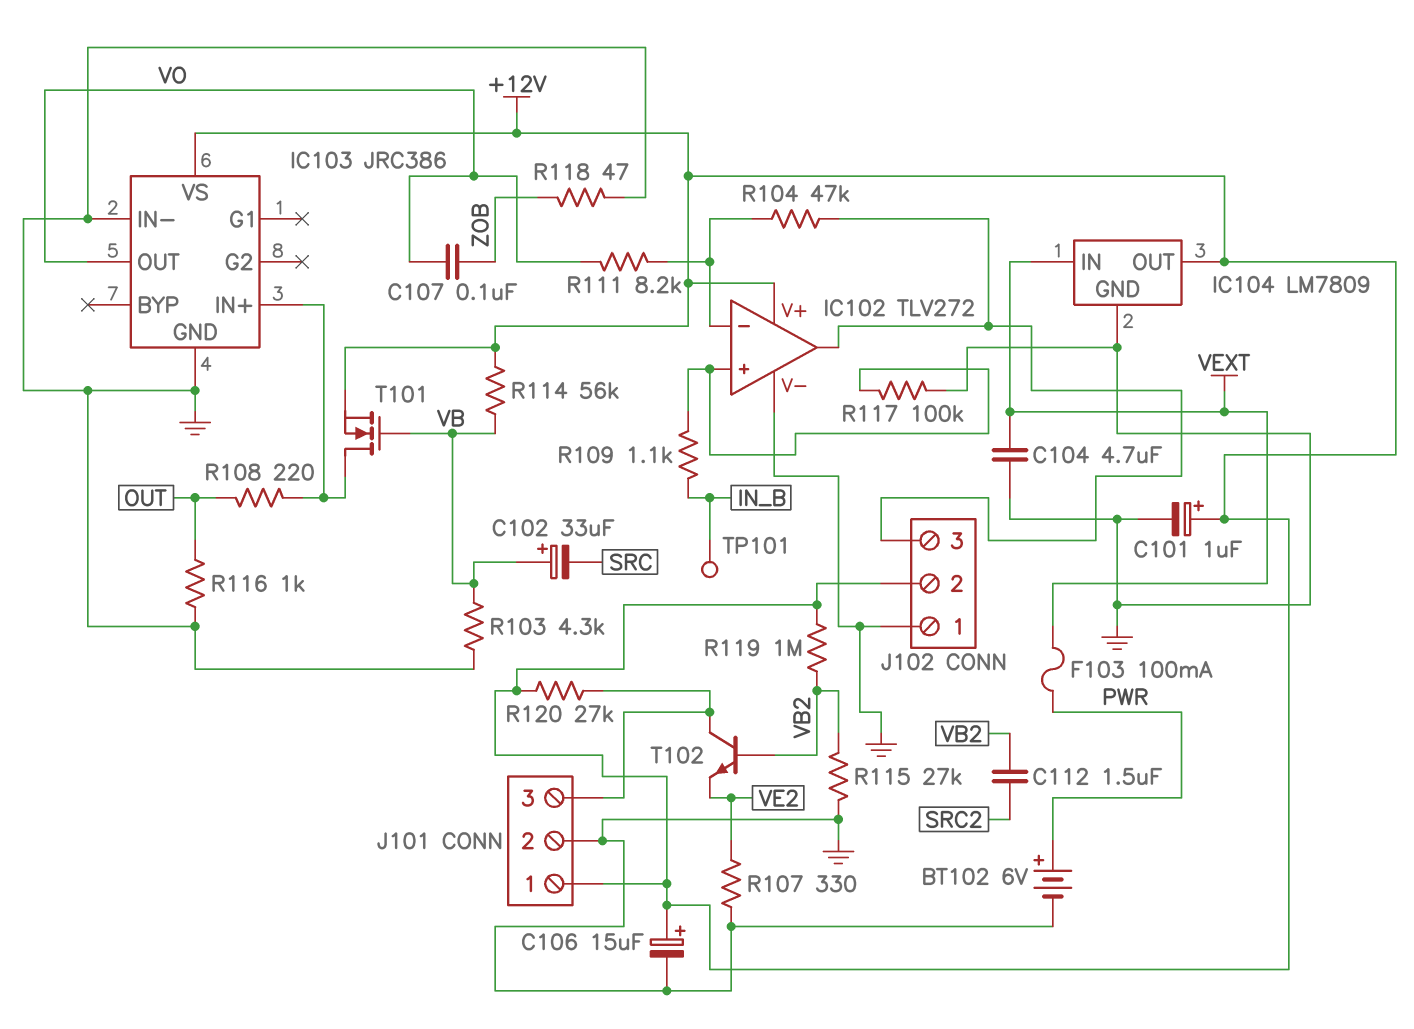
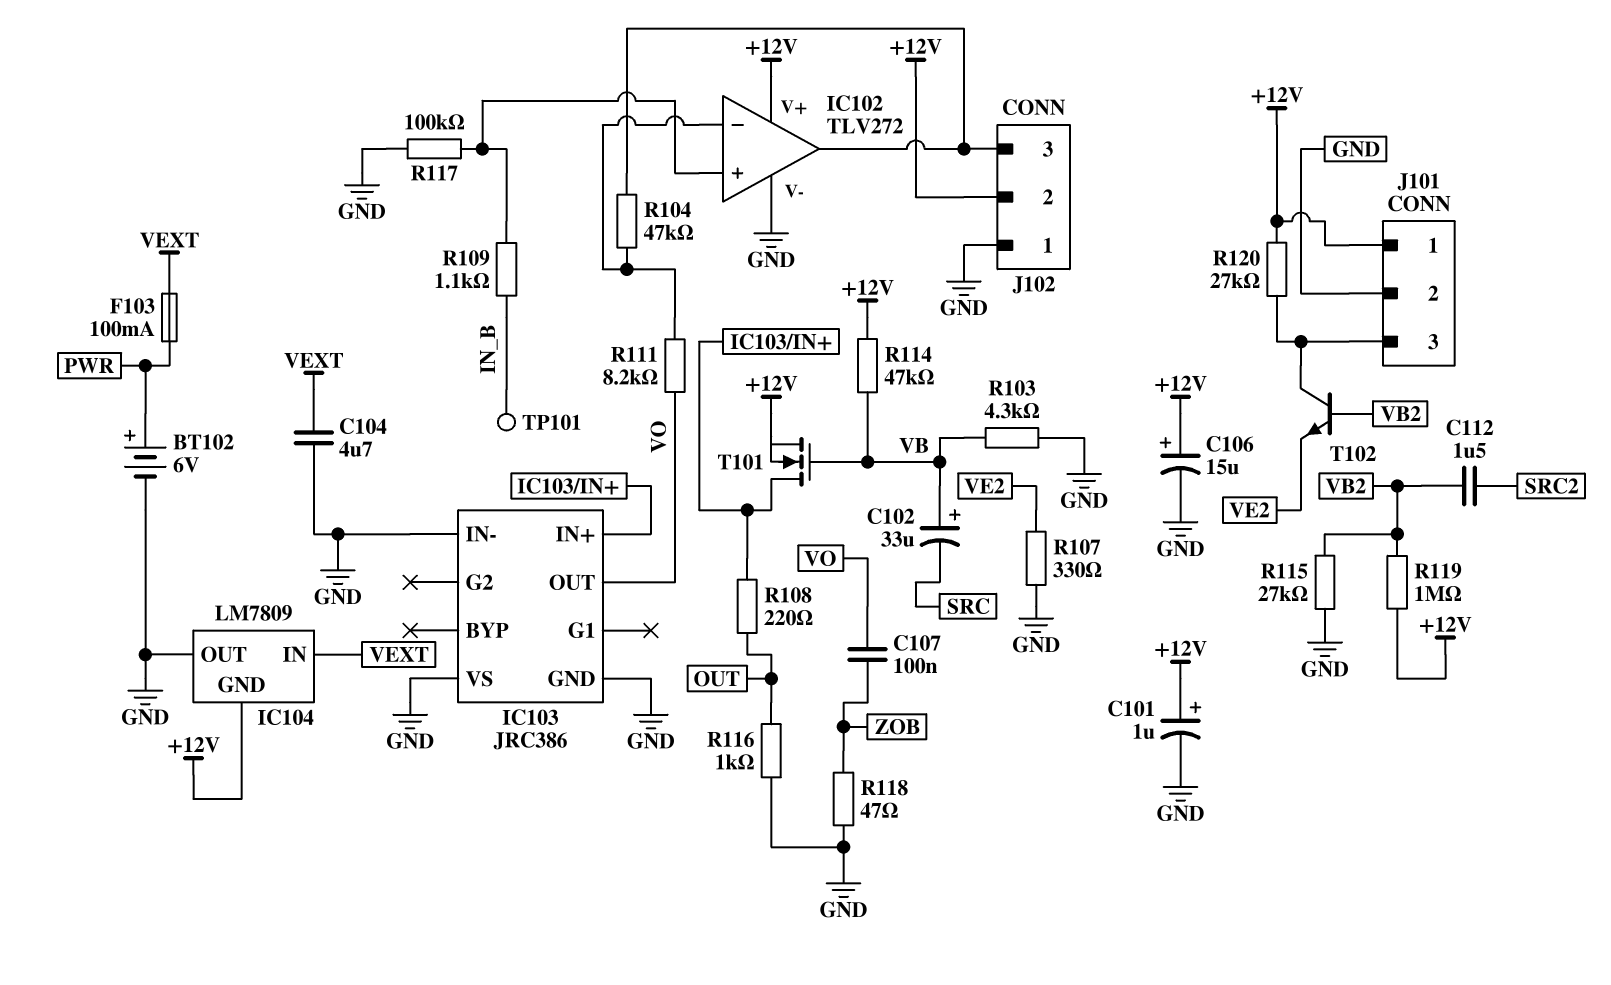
IC103 pin VS: +12V -> GND
IC104 pin GND: GND -> +12V
IC104 pin OUT: +12V -> GND
R114: 56k (+12V, VB) -> 47k (+12V, VB)

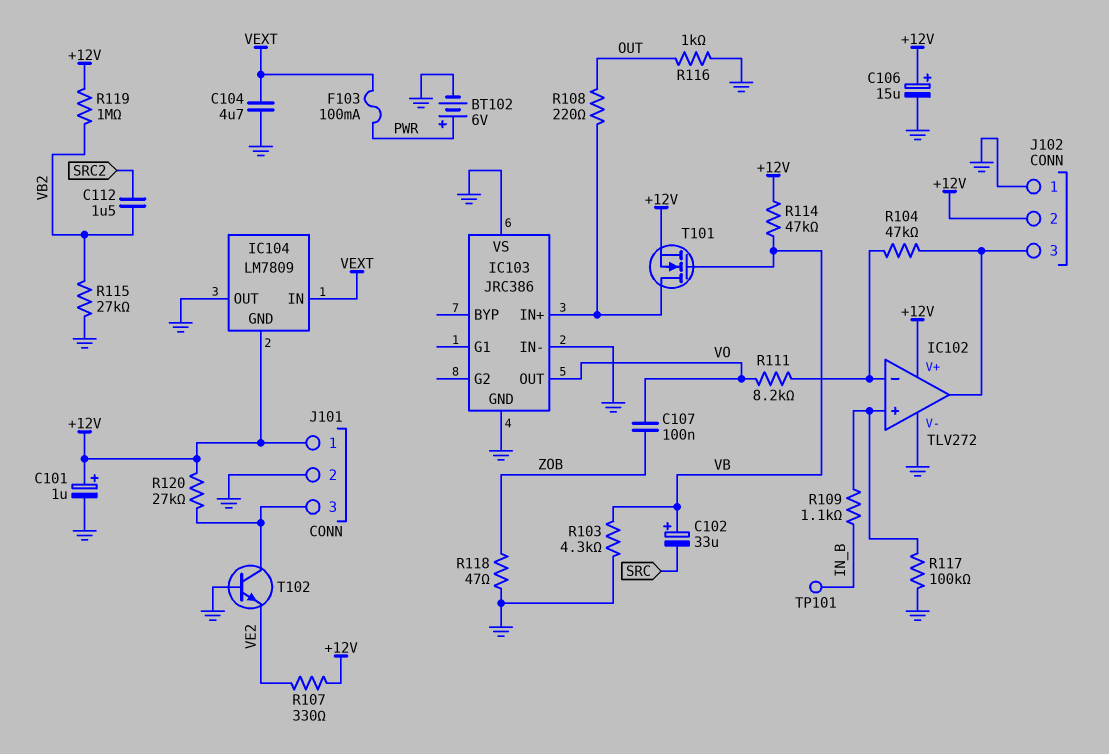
R107: 330 (GND, VE2) -> 330 (+12V, VE2)
T102: NPN (B VB2, C J101/3, E VE2) -> NPN (B GND, C J101/3, E VE2)

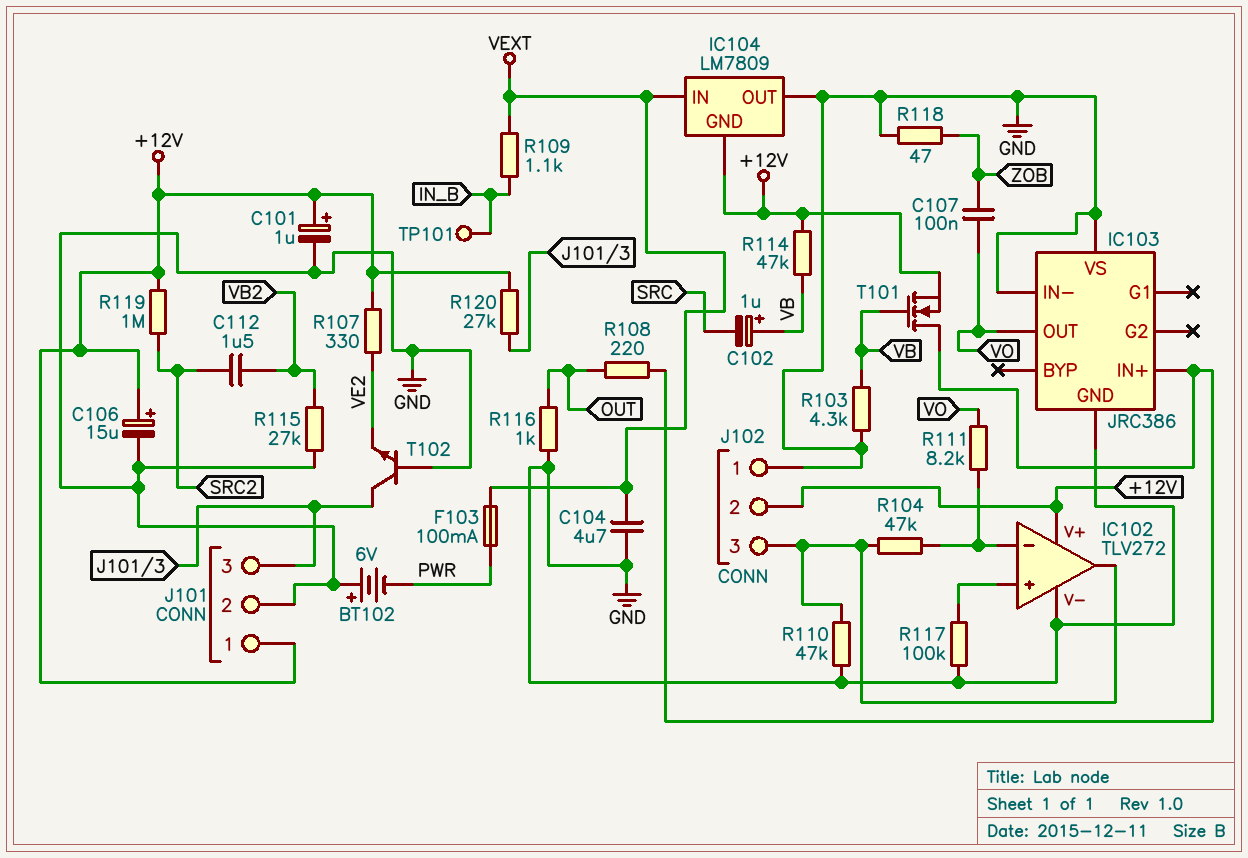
BT102: 6V (plus PWR, minus GND) -> 6V (plus GND, minus PWR)
C102: 33uF (plus VB, minus SRC) -> 1uF (plus VB, minus SRC)
R109: 1.1k (IC102/in+, IN_B) -> 1.1k (IN_B, VEXT)
R110: none -> 47k (GND, IC102/out)
R119: 1M (+12V, VB2) -> 1M (+12V, SRC2)

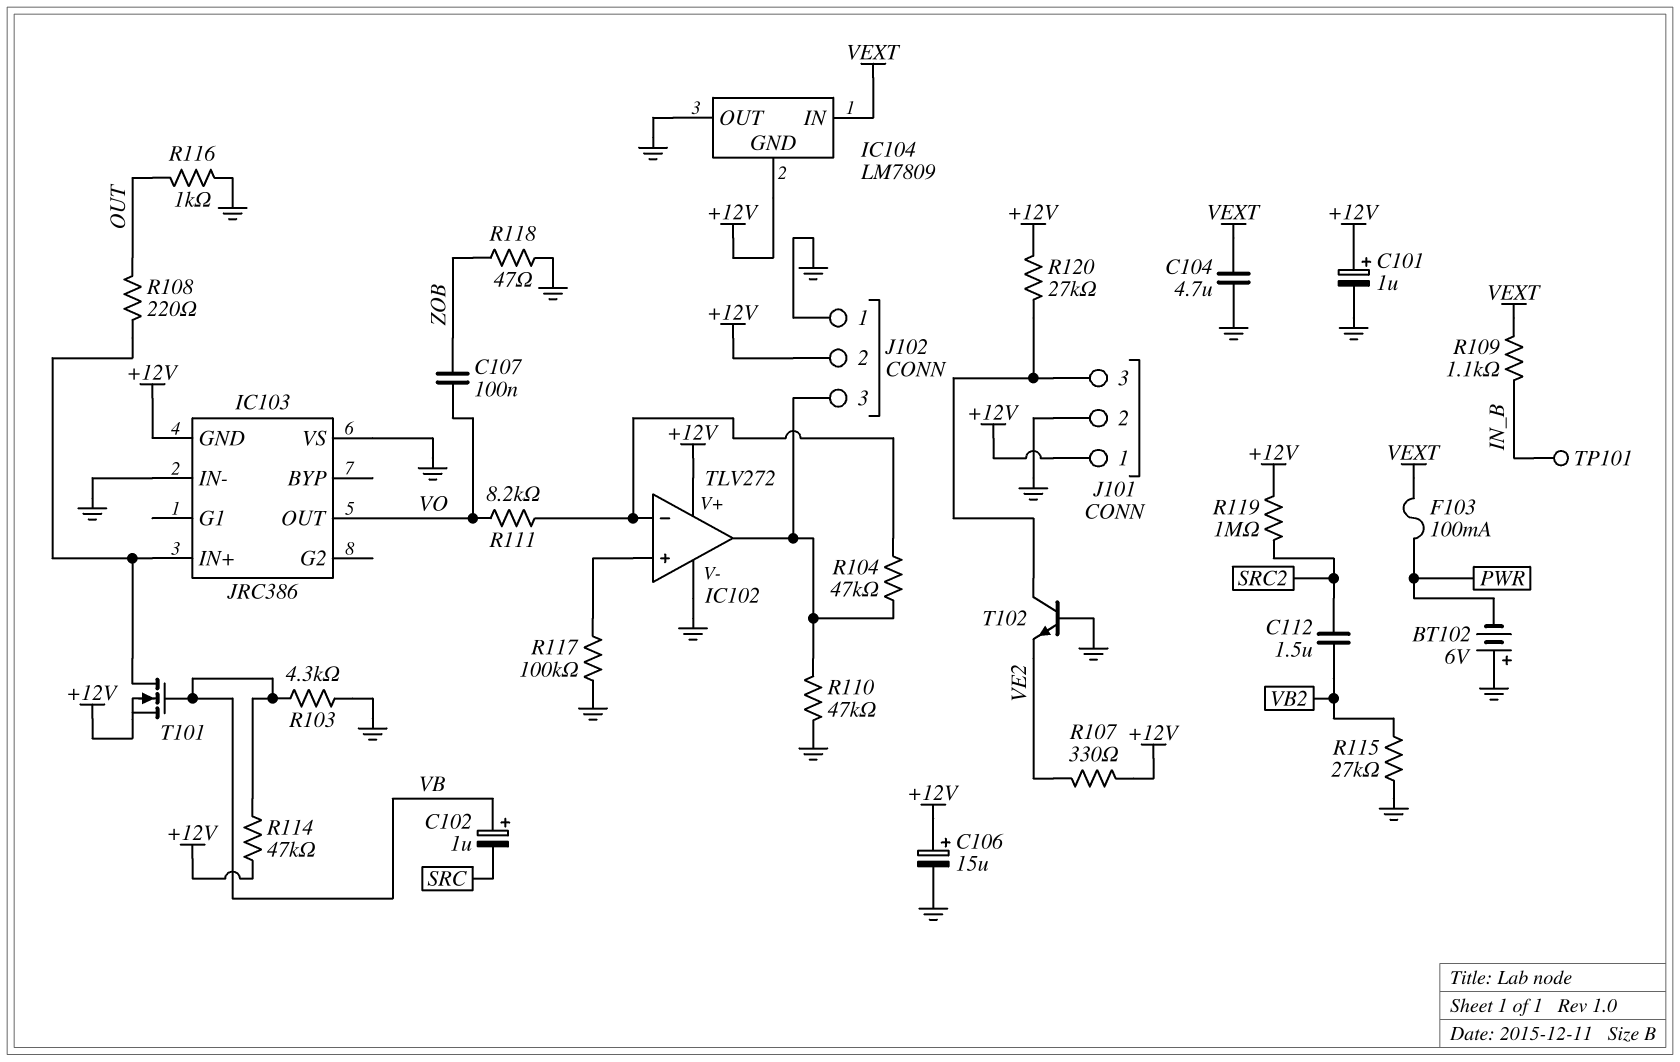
IC103 pin GND: GND -> +12V

